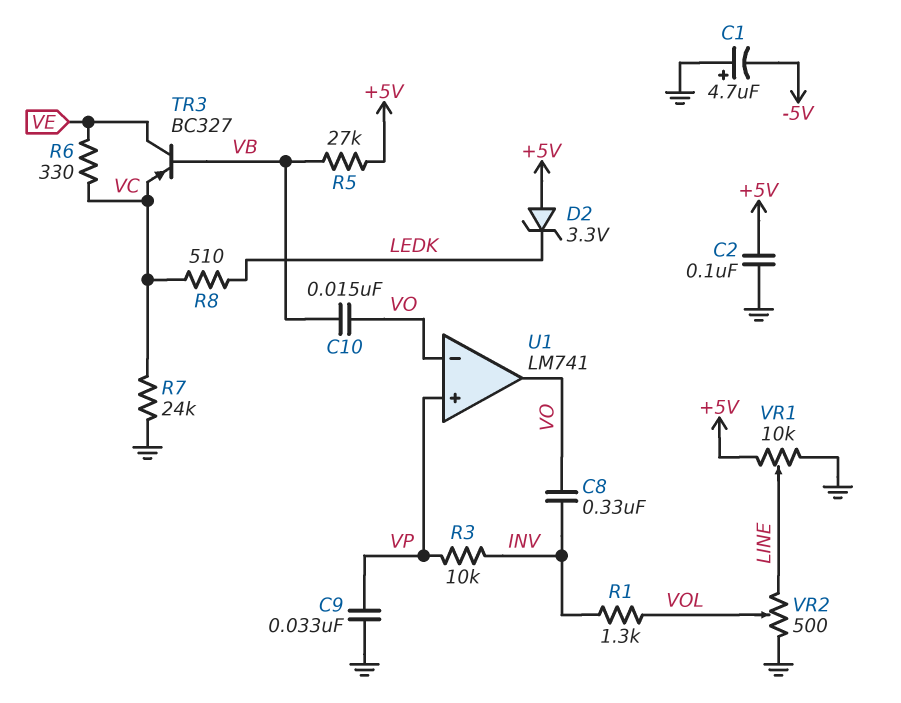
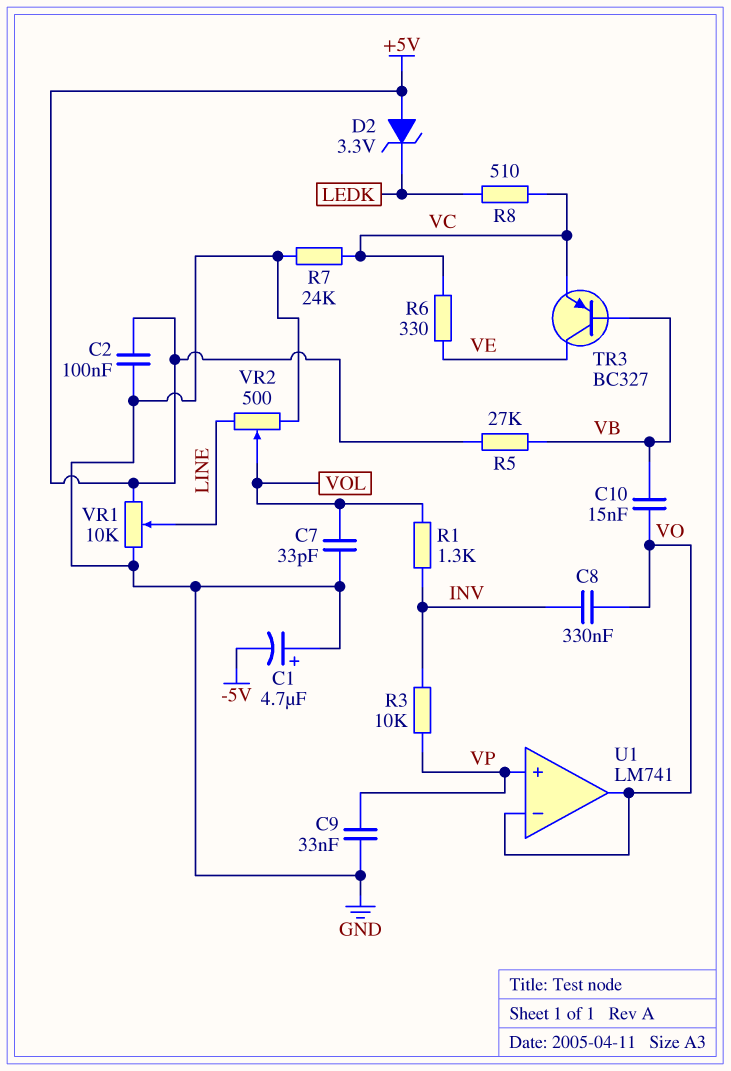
C7: none -> 33pF (GND, VOL)

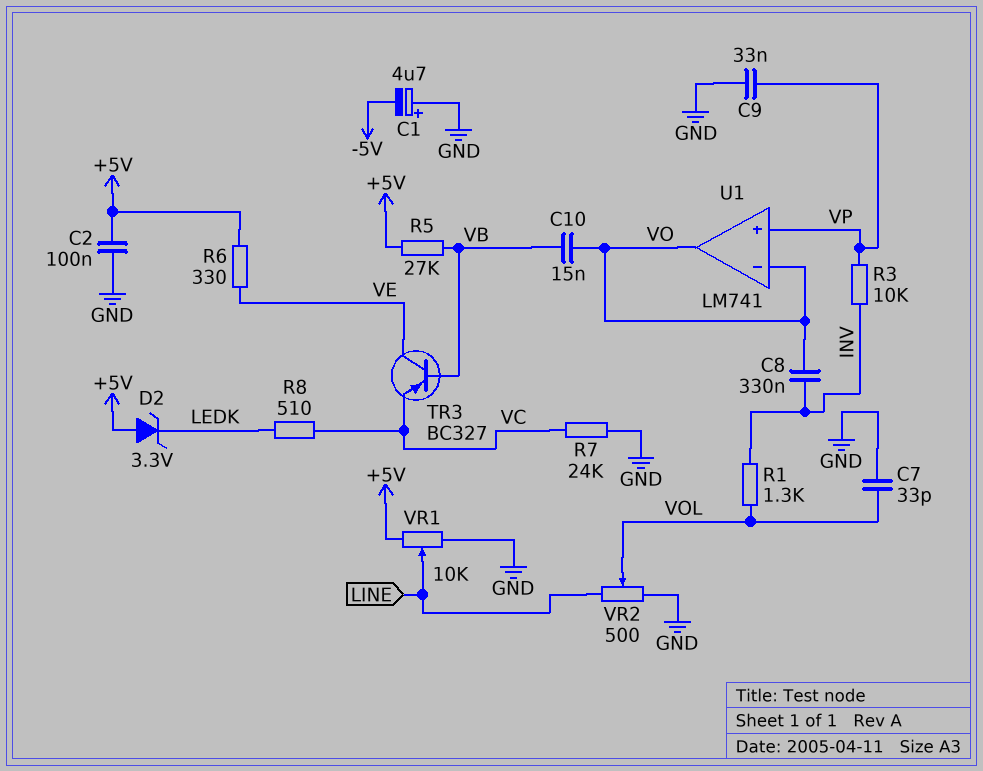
R6: 330 (VC, VE) -> 330 (+5V, VE)

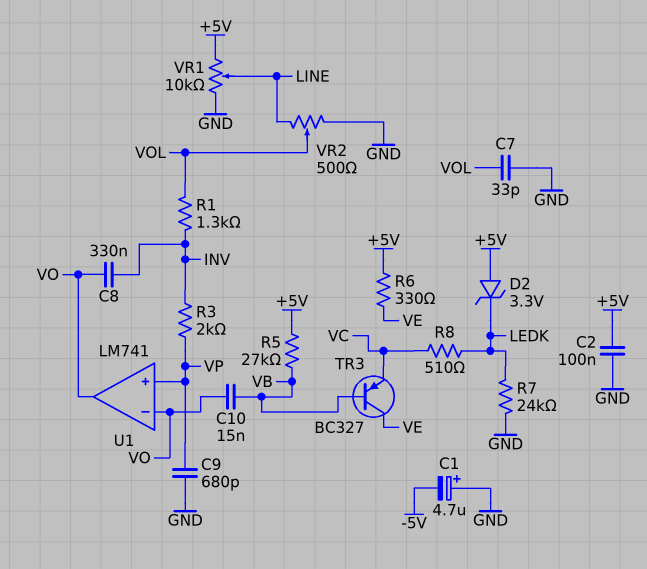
C9: 33nF (GND, VP) -> 680pF (GND, VP)
R3: 10k (INV, VP) -> 2k (INV, VP)
R7: 24k (GND, VC) -> 24k (GND, LEDK)

